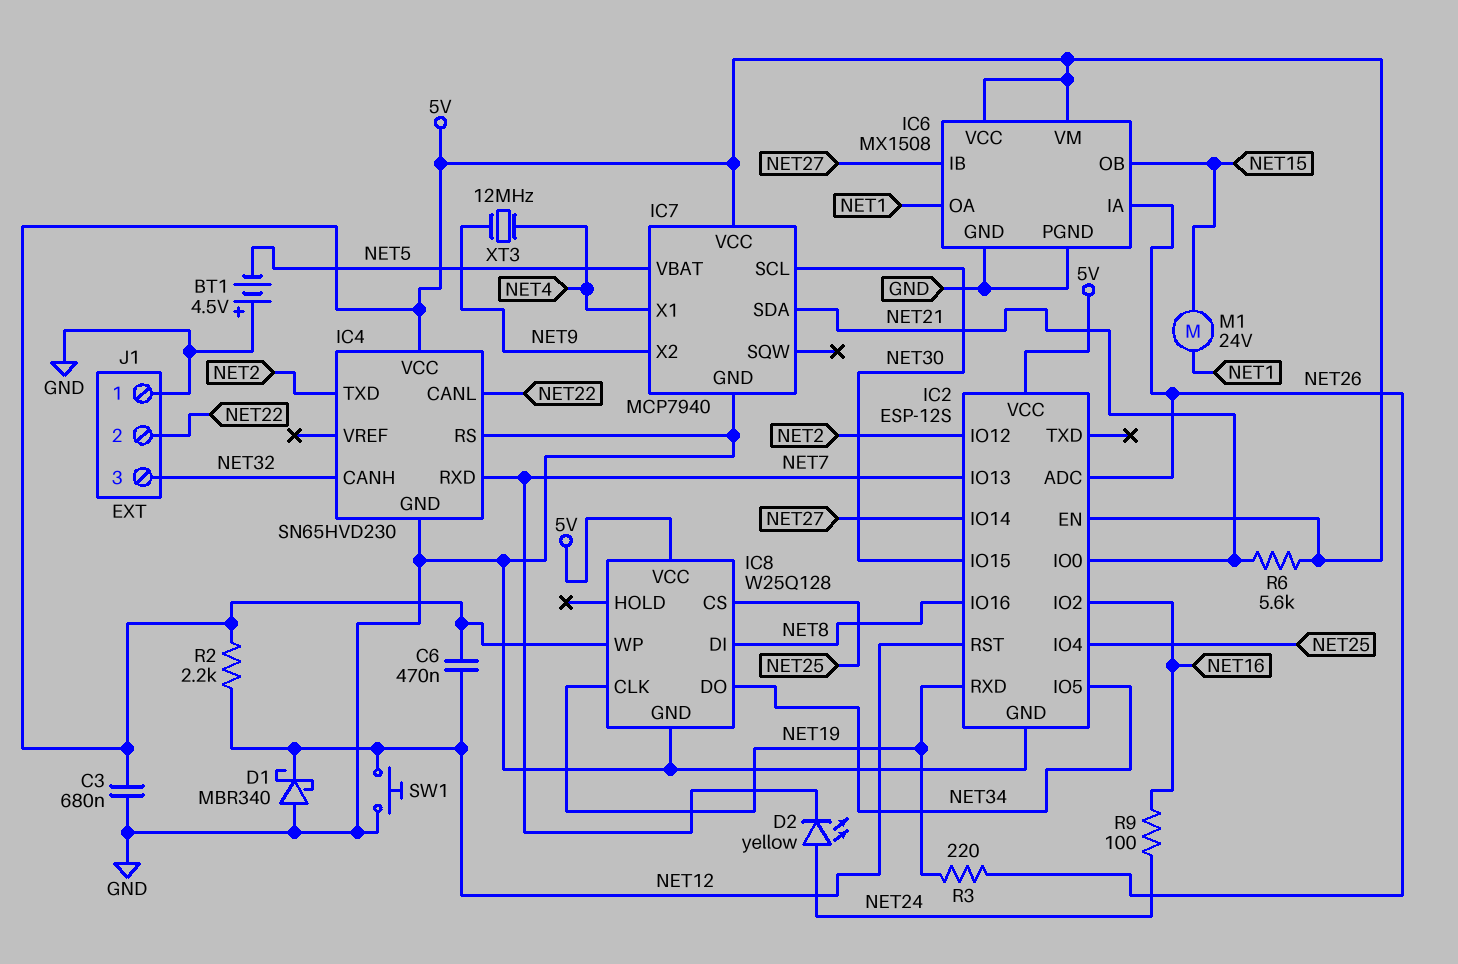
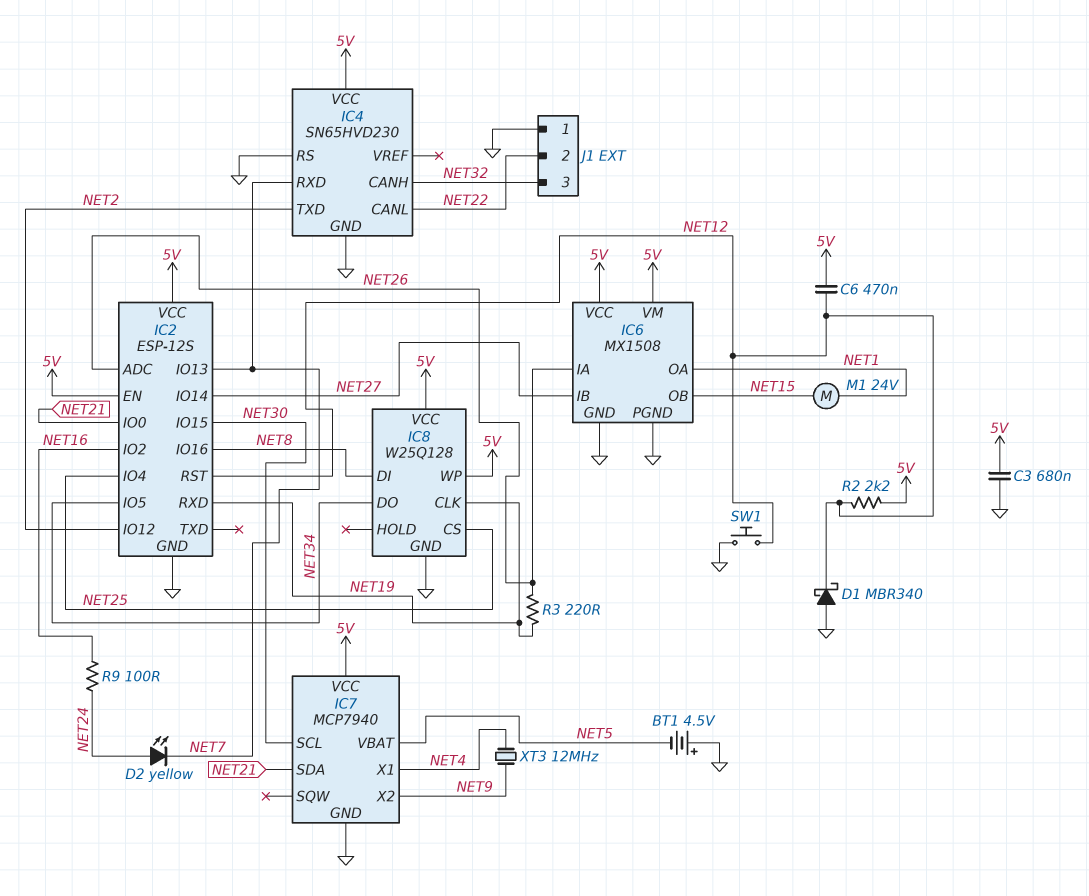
R6: 5.6k (5V, NET21) -> none

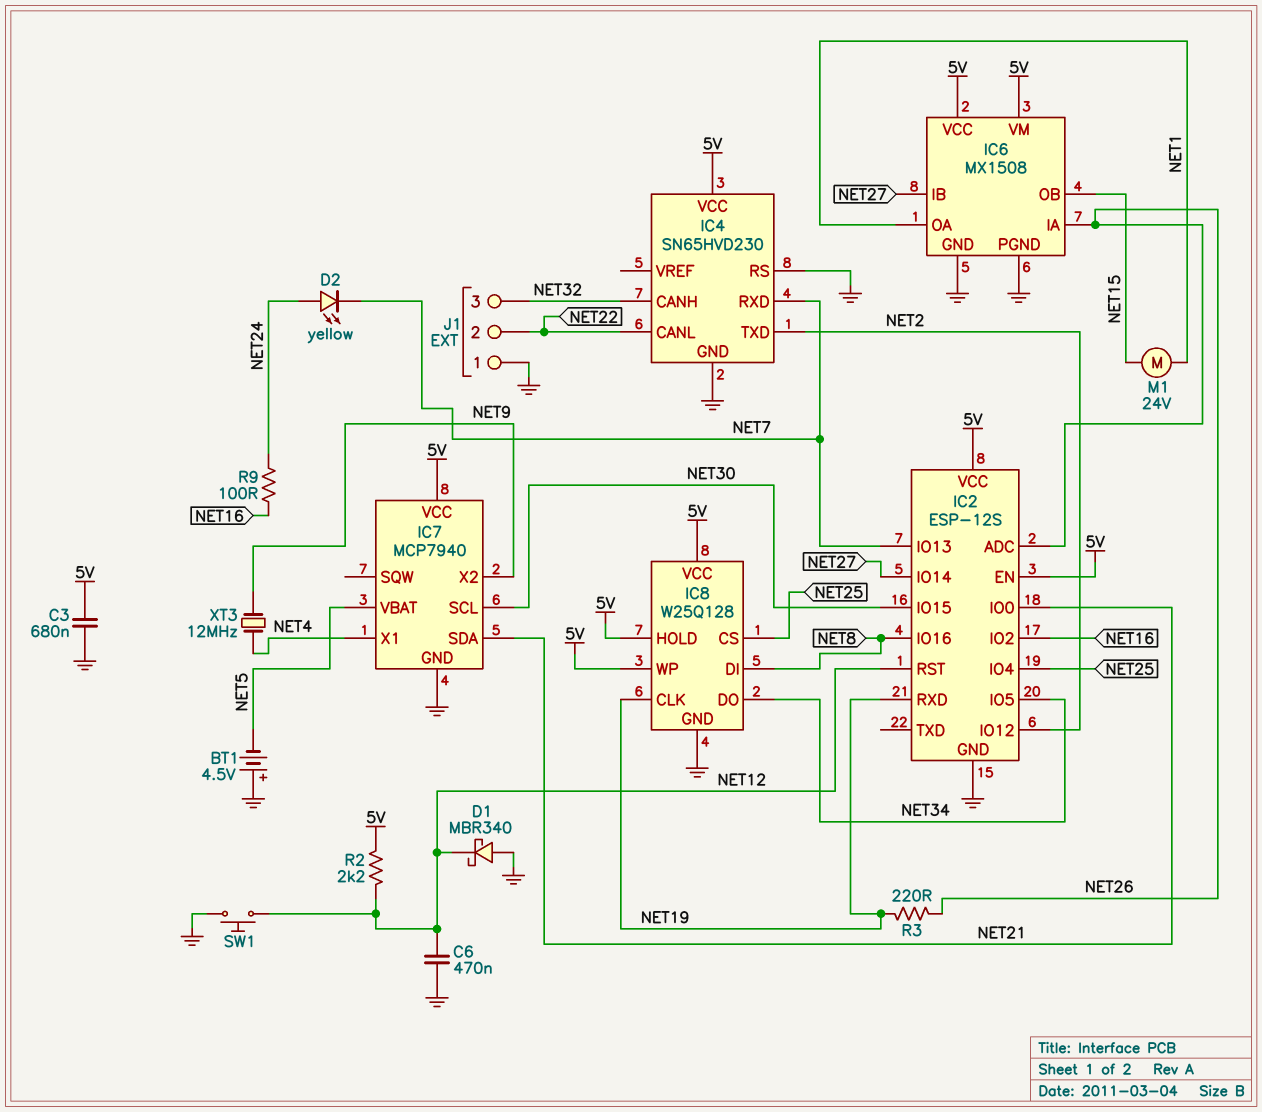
C6: 470nF (5V, NET12) -> 470nF (GND, NET12)
IC8 pin HOLD: none -> 5V

